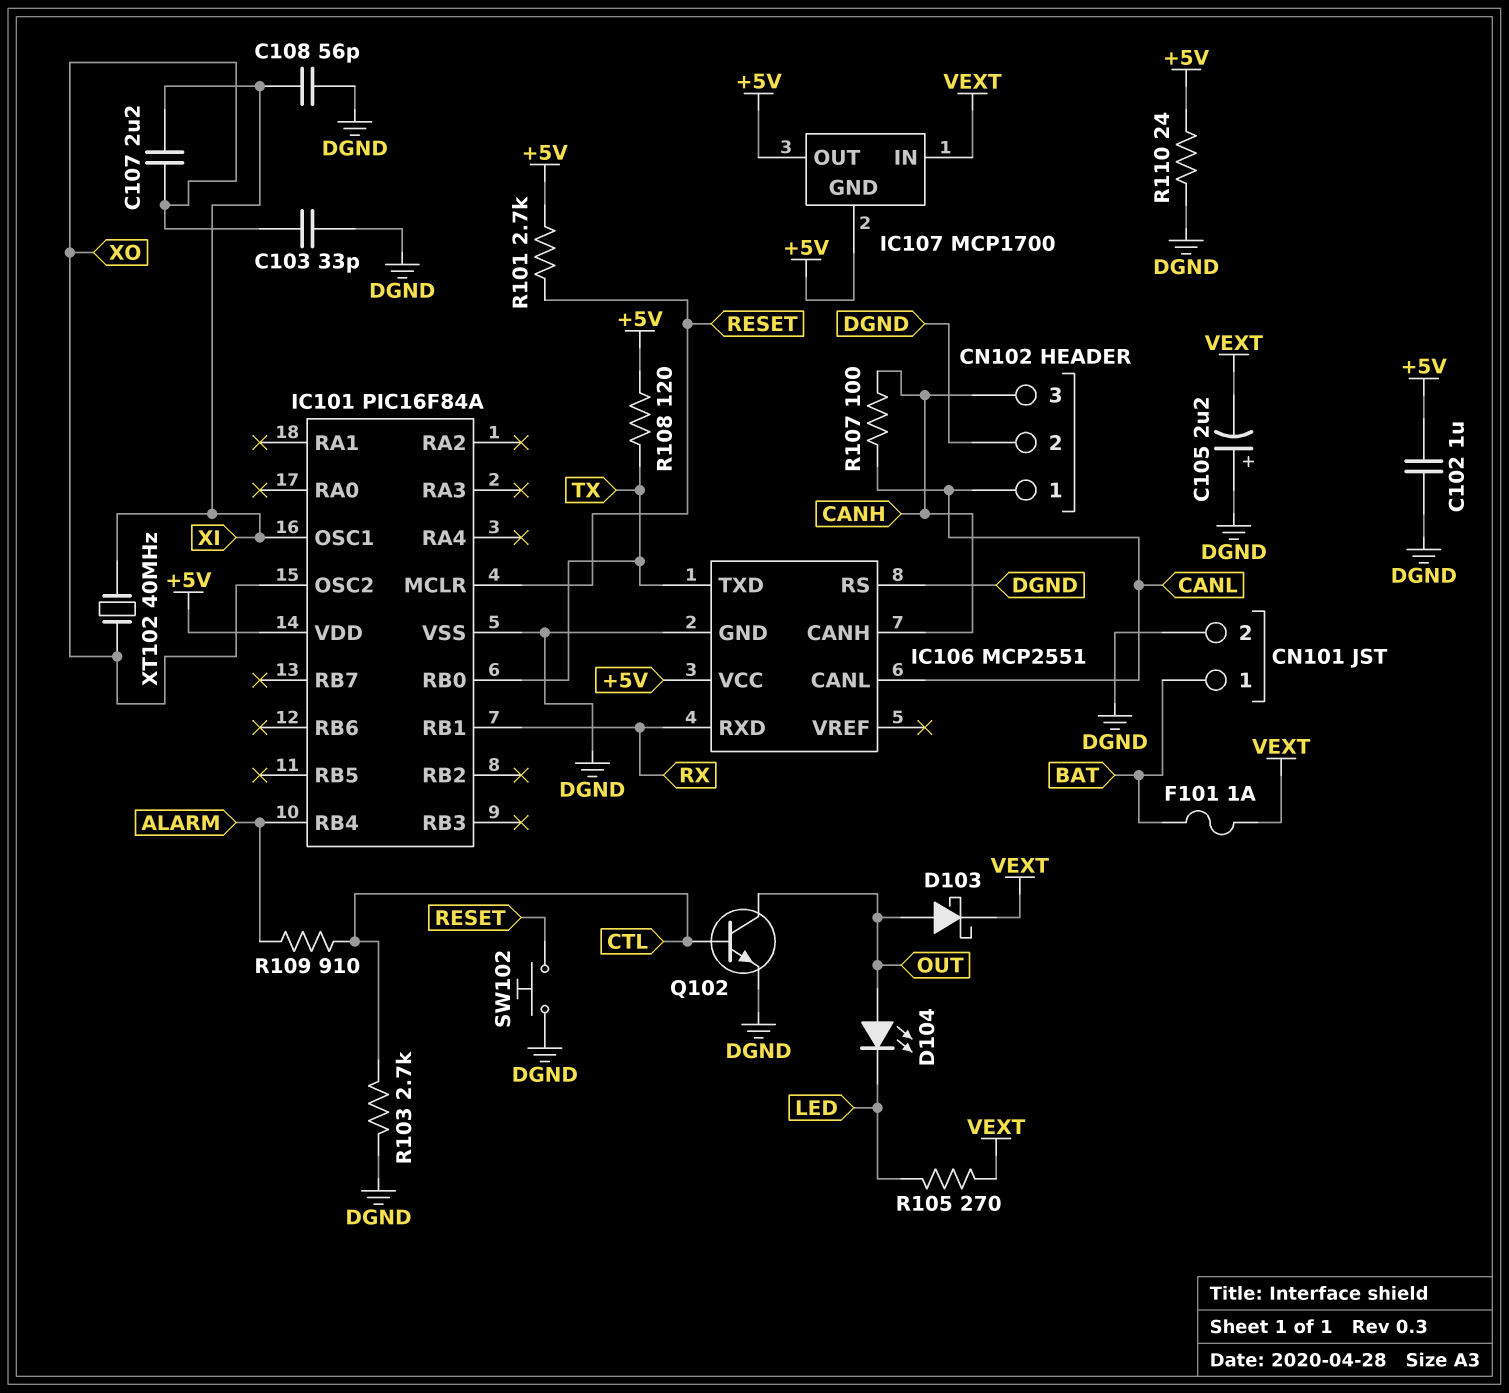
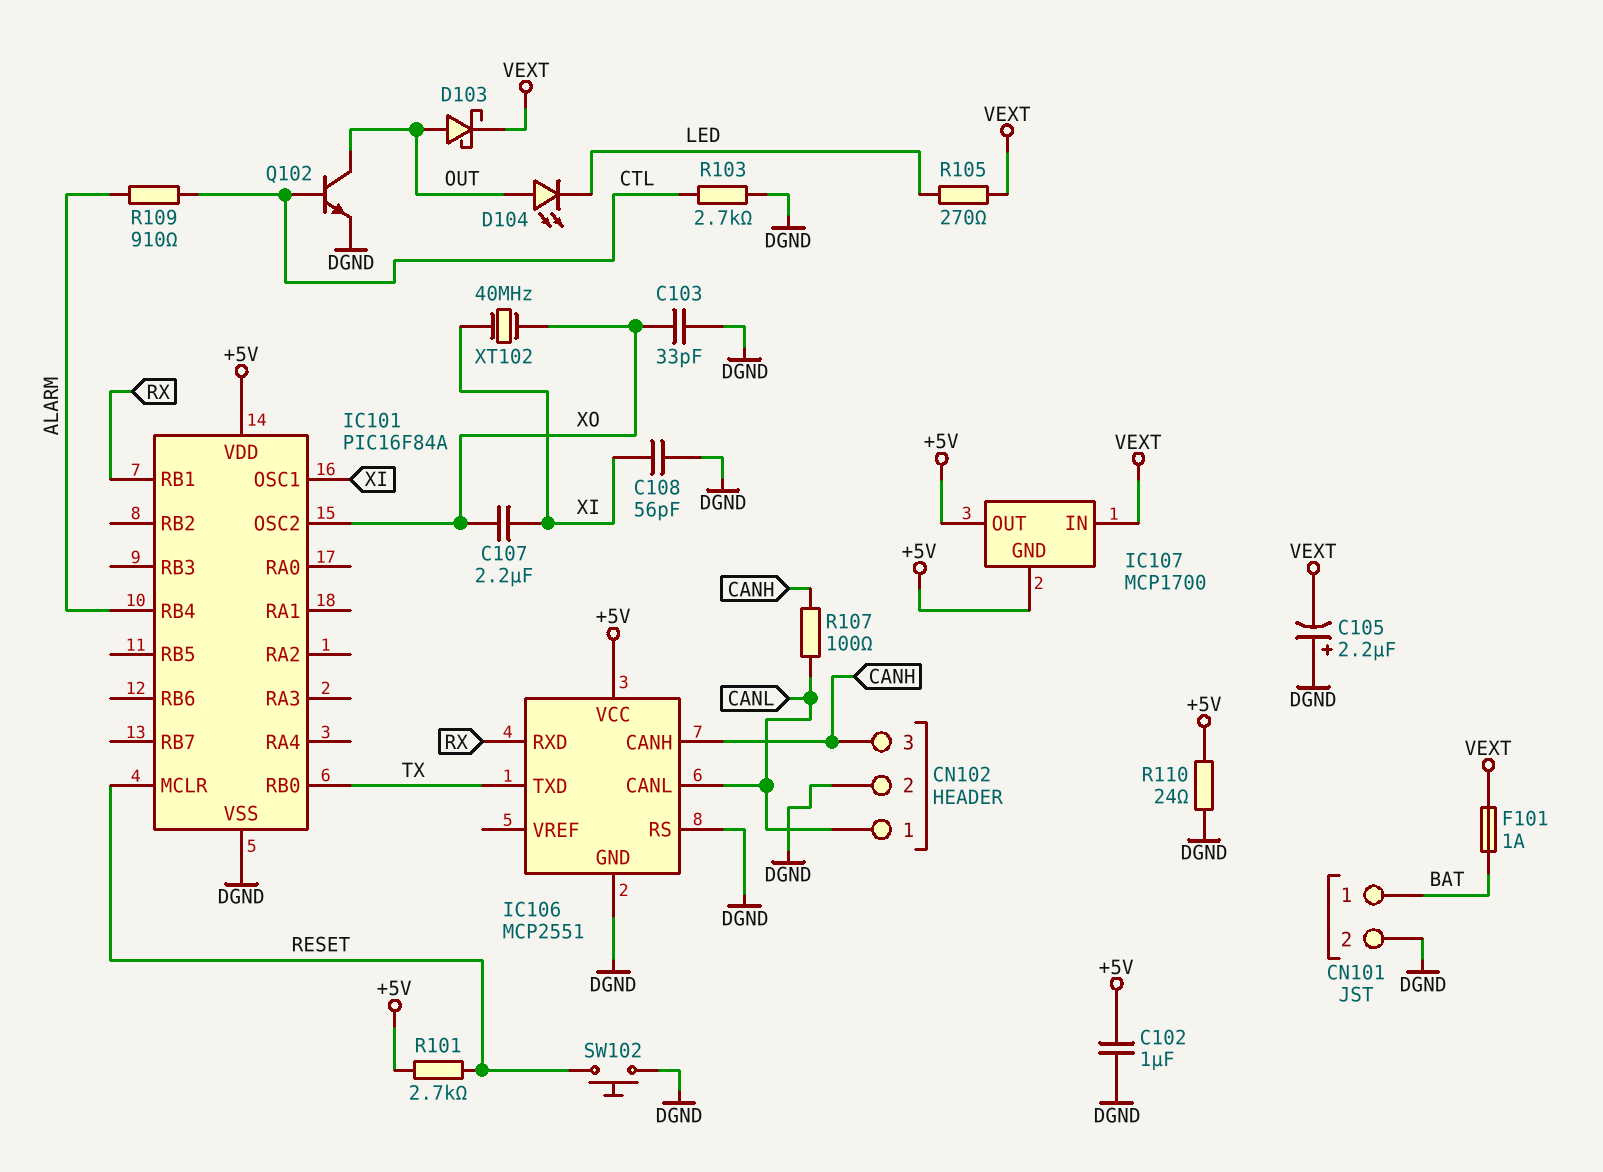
R108: 120 (+5V, TX) -> none

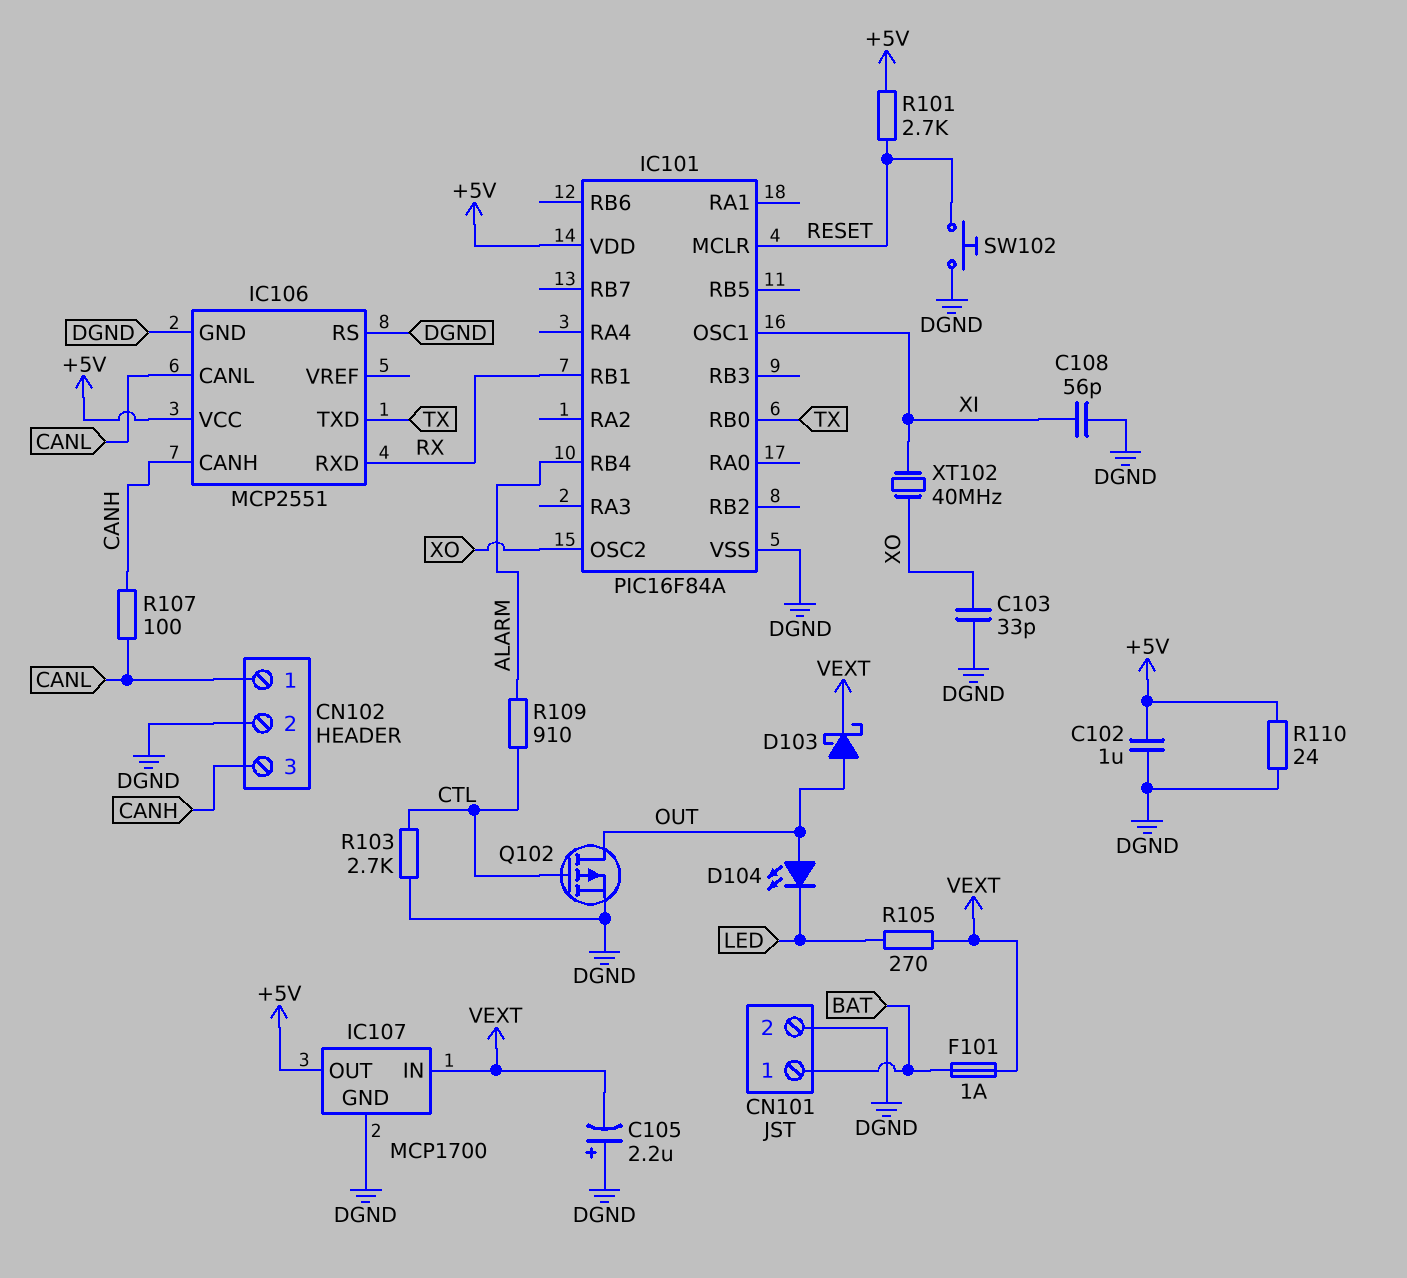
C107: 2.2uF (XI, XO) -> none
IC107 pin GND: +5V -> DGND
Q102: NPN (B CTL, C OUT, E DGND) -> PMOS (G CTL, D OUT, S DGND)

